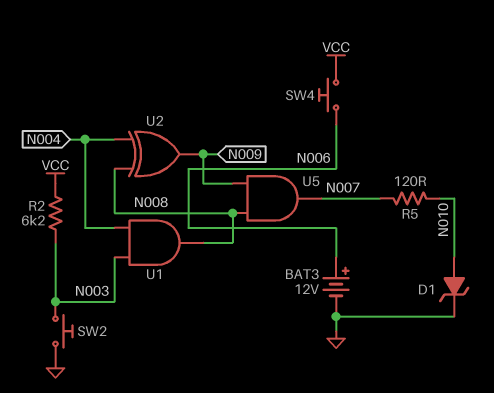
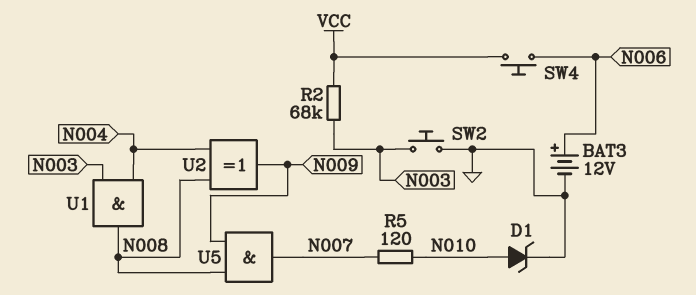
R2: 6.2k (N003, VCC) -> 68k (N003, VCC)

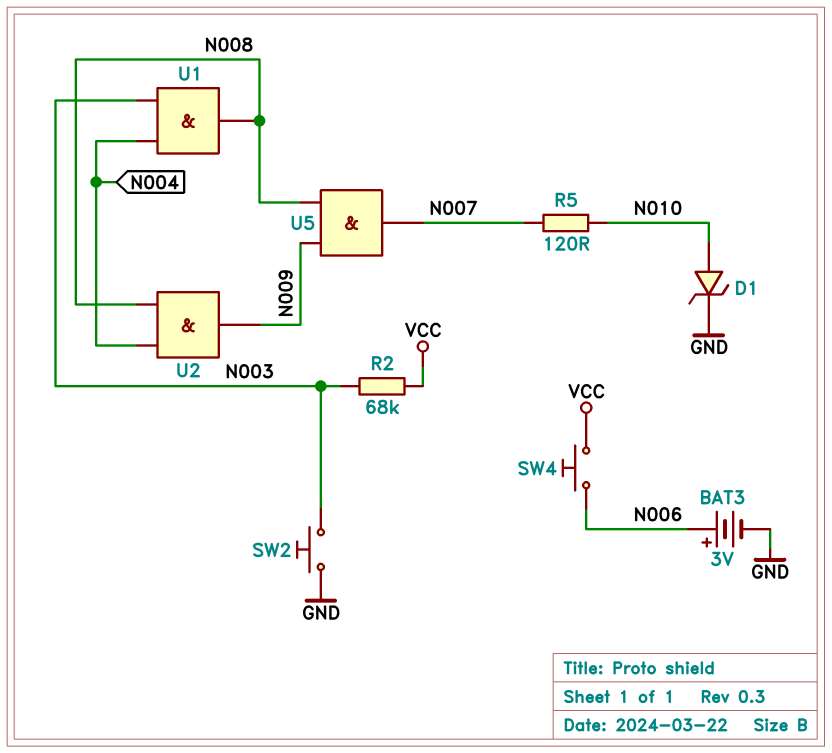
BAT3: 12V (plus N006, minus GND) -> 3V (plus N006, minus GND)
U2: XOR (in N004, in N008, out N009) -> AND (in N004, in N008, out N009)

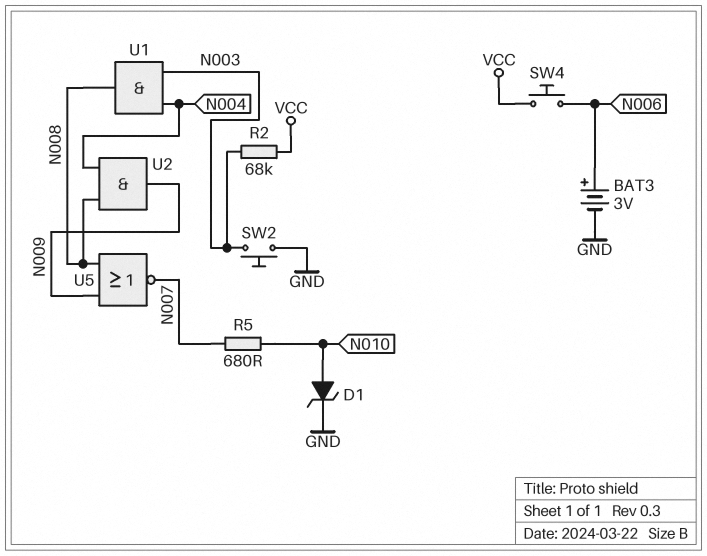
R5: 120 (N007, N010) -> 680 (N007, N010)
U5: AND (in N008, in N009, out N007) -> NOR (in N008, in N009, out N007)

